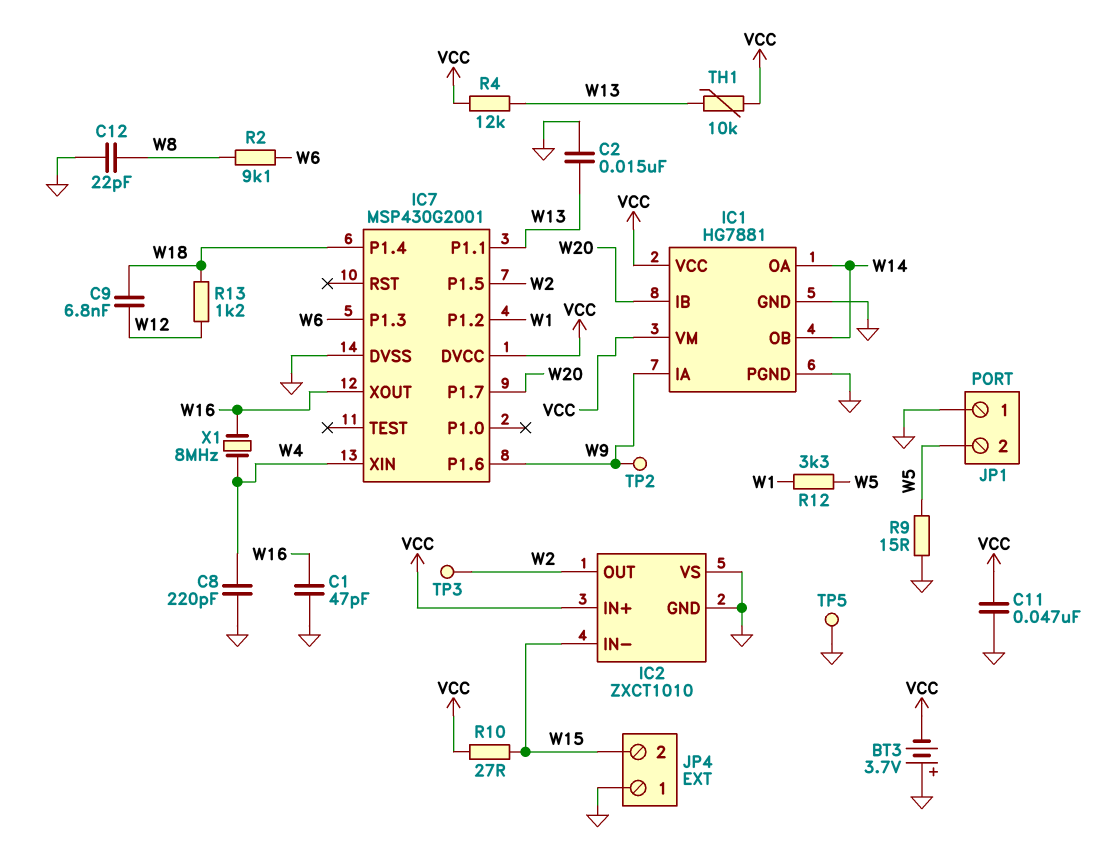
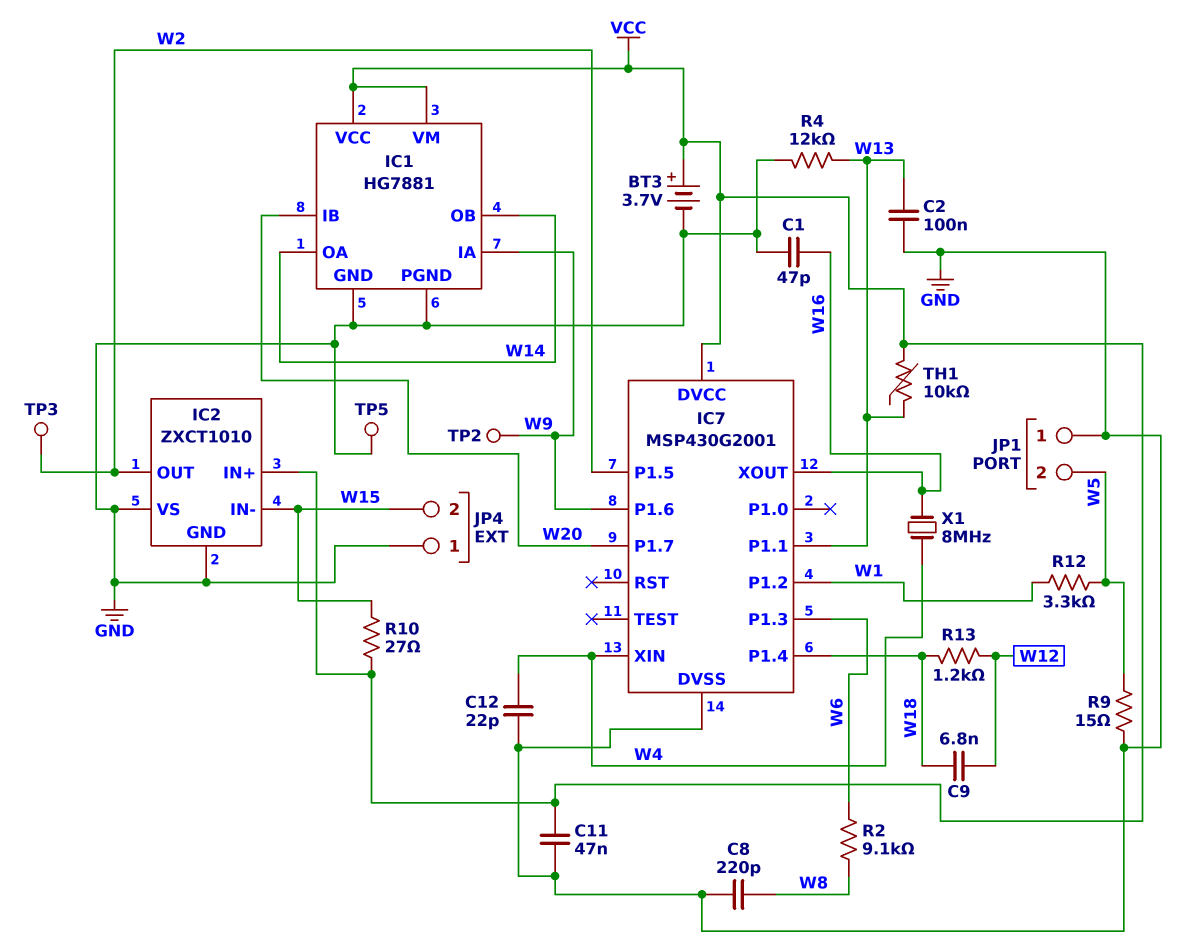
BT3: 3.7V (plus GND, minus VCC) -> 3.7V (plus VCC, minus GND)
C2: 15nF (GND, W13) -> 100nF (GND, W13)
C8: 220pF (GND, W4) -> 220pF (GND, W8)
C12: 22pF (GND, W8) -> 22pF (GND, W4)
R4: 12k (VCC, W13) -> 12k (GND, W13)

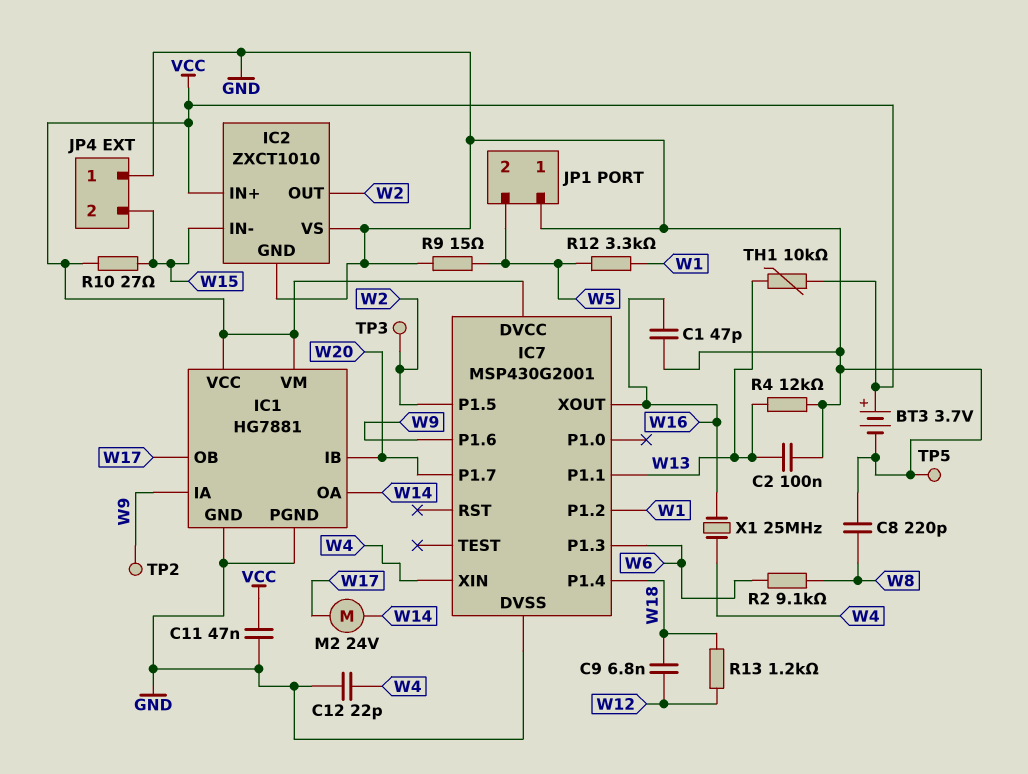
IC1 pin OB: W14 -> W17
M2: none -> motor 24V (W14, W17)
X1: 8MHz (W4, W16) -> 25MHz (W4, W16)

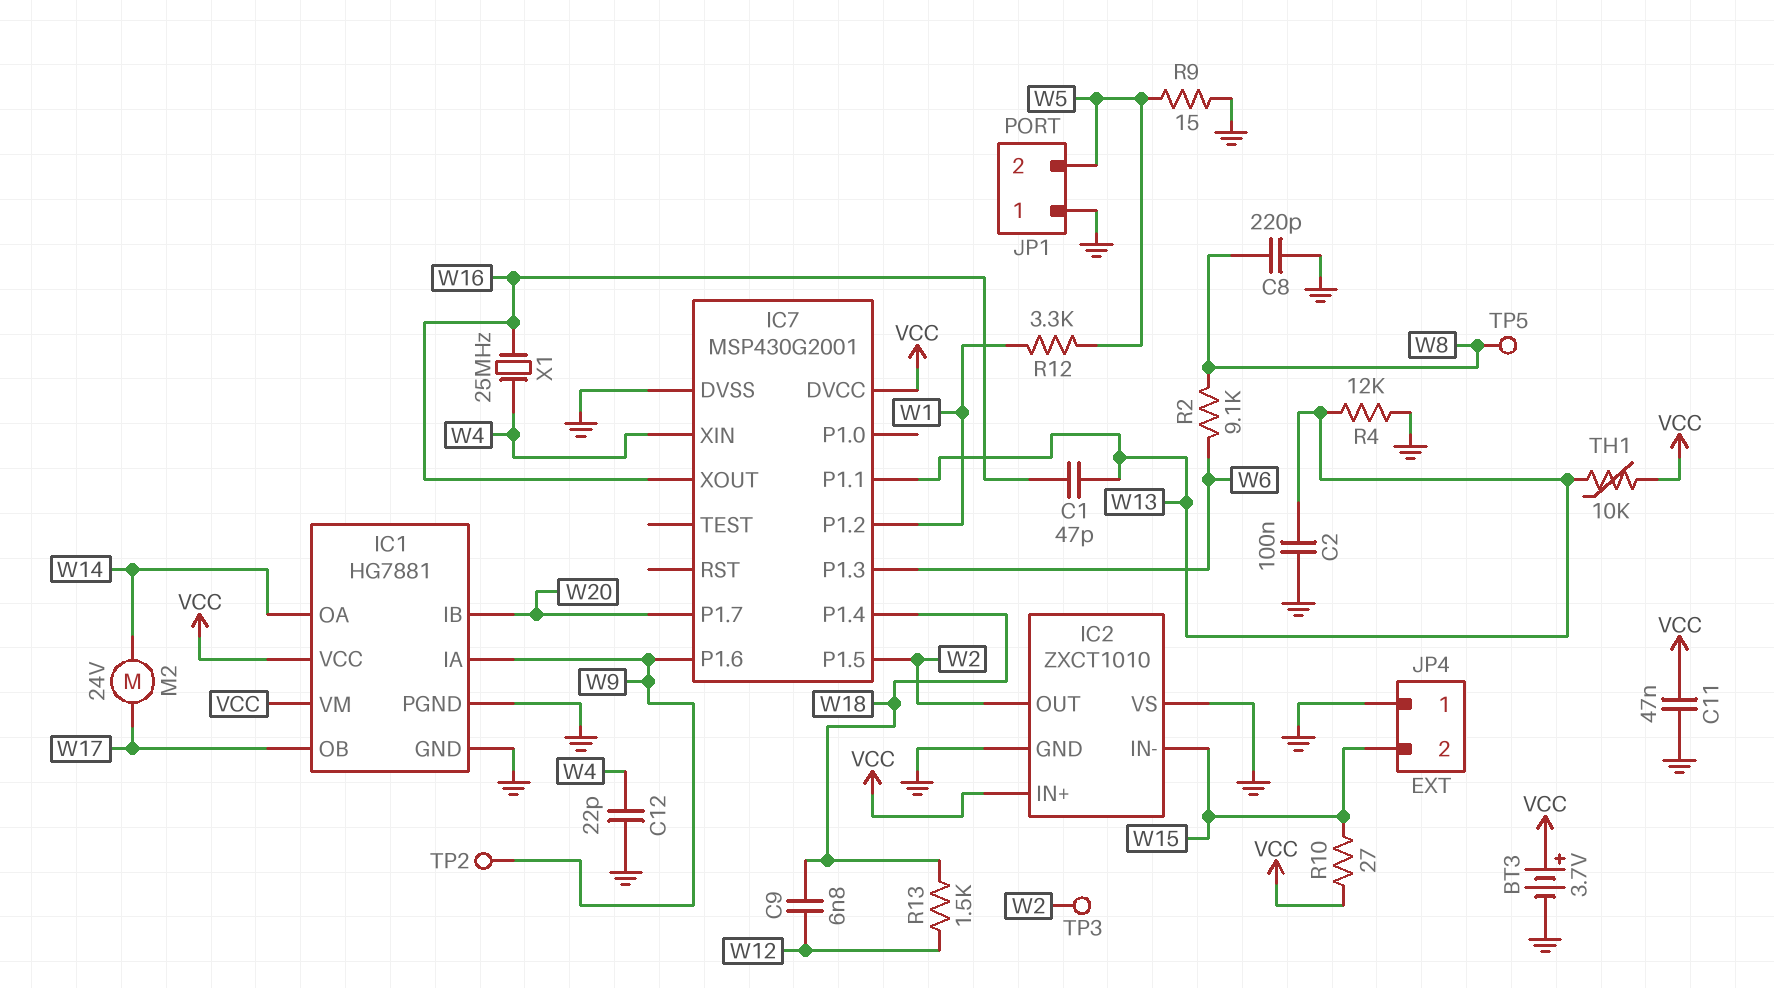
C1: 47pF (GND, W16) -> 47pF (W13, W16)
R13: 1.2k (W12, W18) -> 1.5k (W12, W18)
TP5: test point (GND) -> test point (W8)

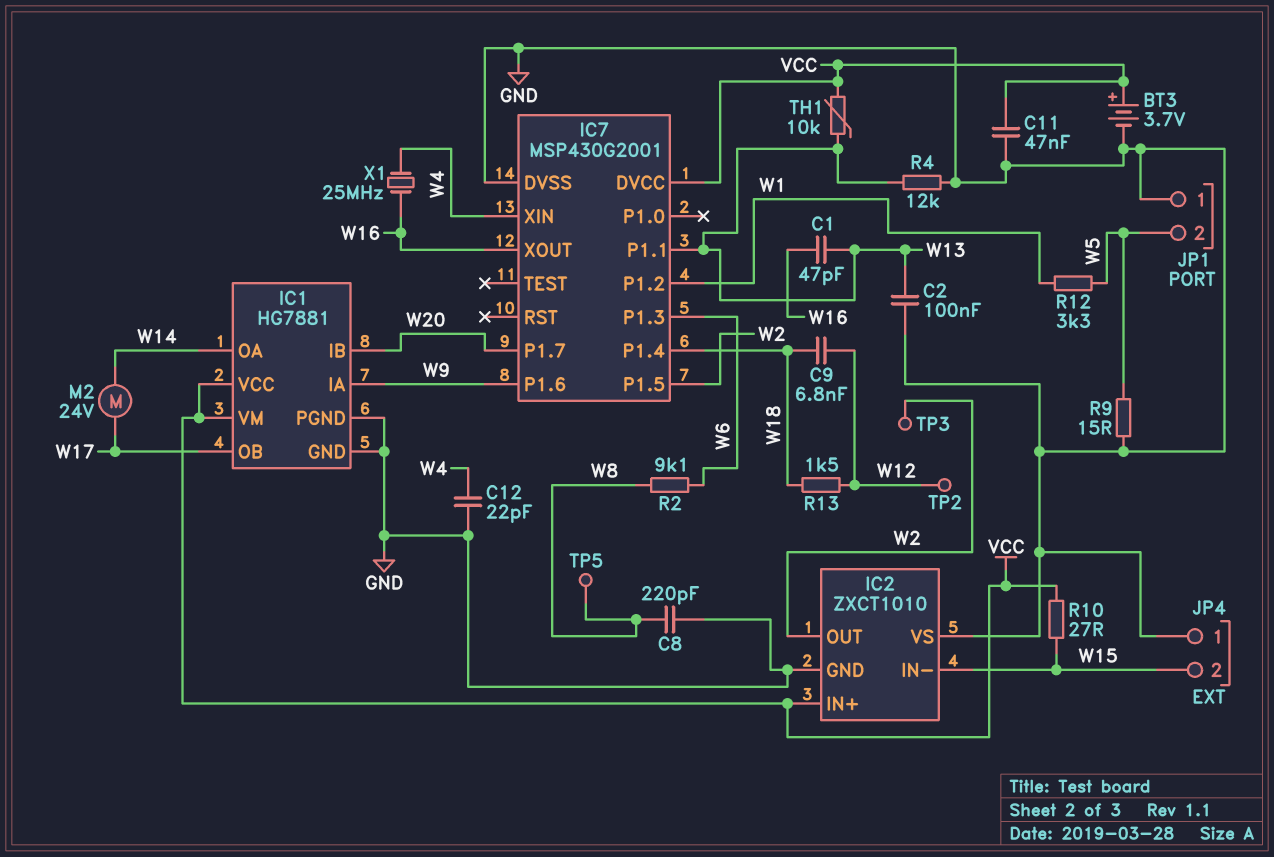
TP2: test point (W9) -> test point (W12)

